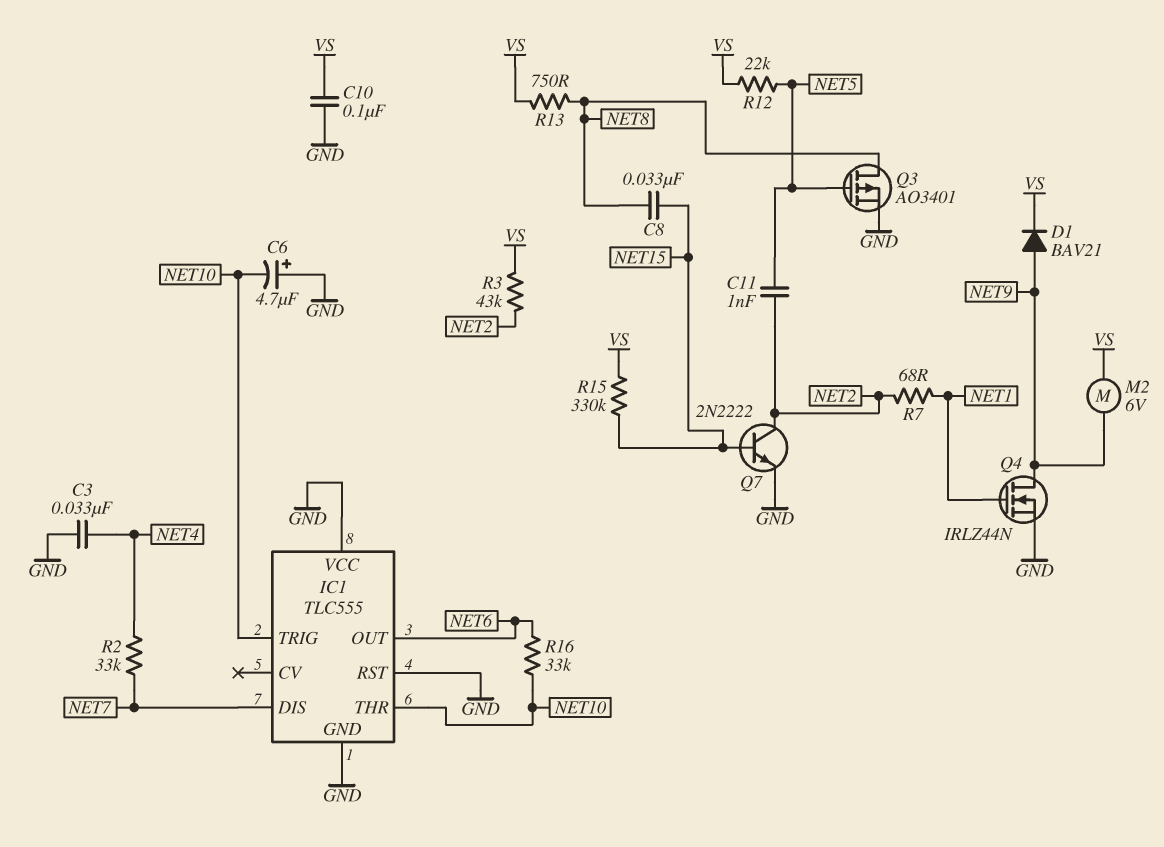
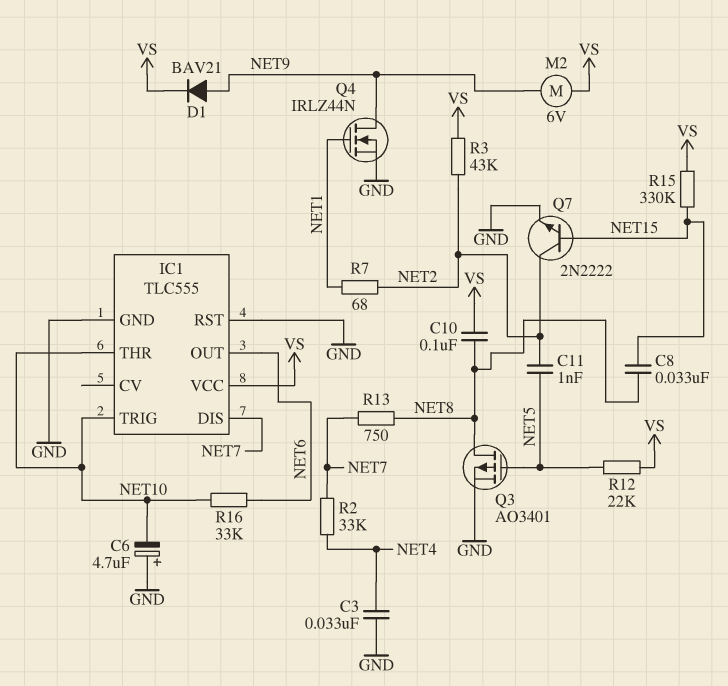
C10: 100nF (GND, VS) -> 100nF (NET8, VS)
IC1 pin VCC: GND -> VS
R13: 750 (NET8, VS) -> 750 (NET7, NET8)

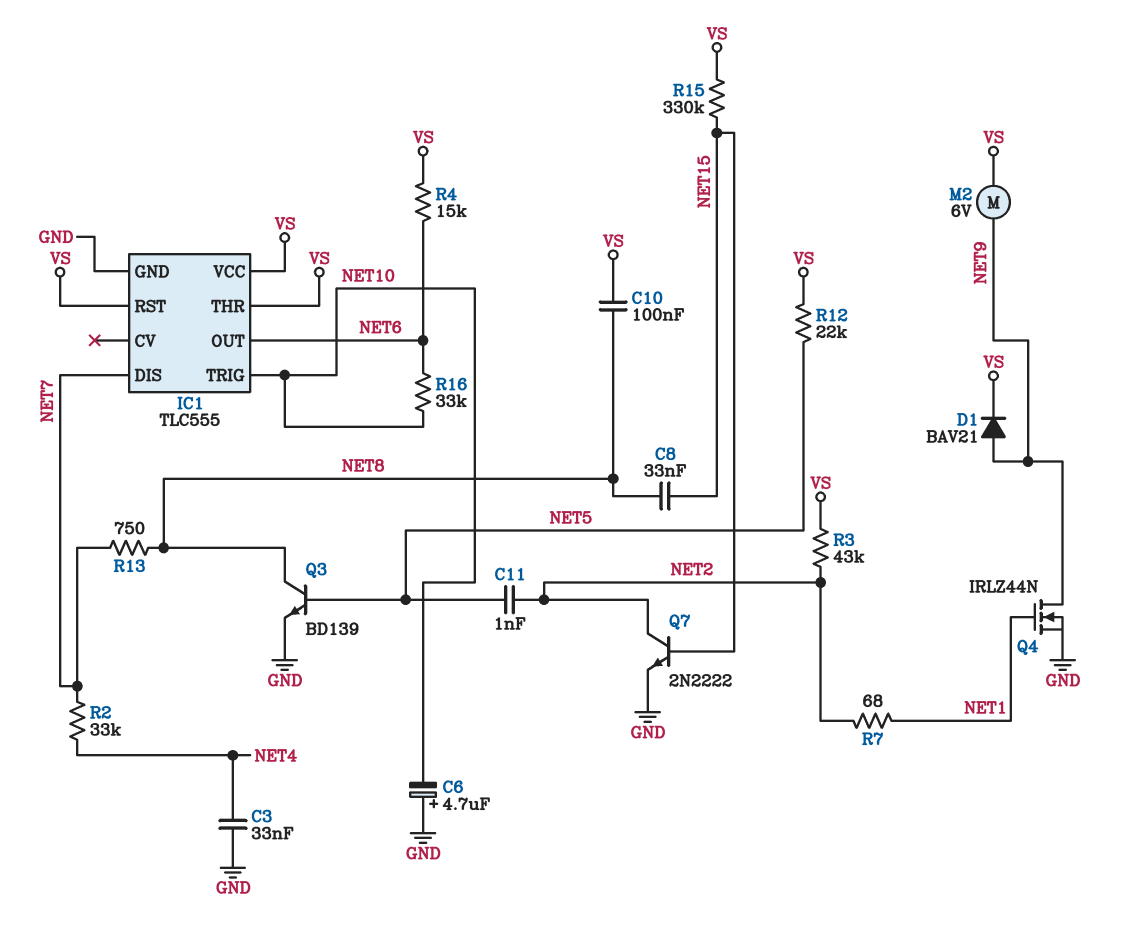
IC1 pin RST: GND -> VS
IC1 pin THR: NET10 -> VS
Q3: PMOS AO3401 (G NET5, D NET8, S GND) -> NPN BD139 (B NET5, C NET8, E GND)
R4: none -> 15k (NET6, VS)

